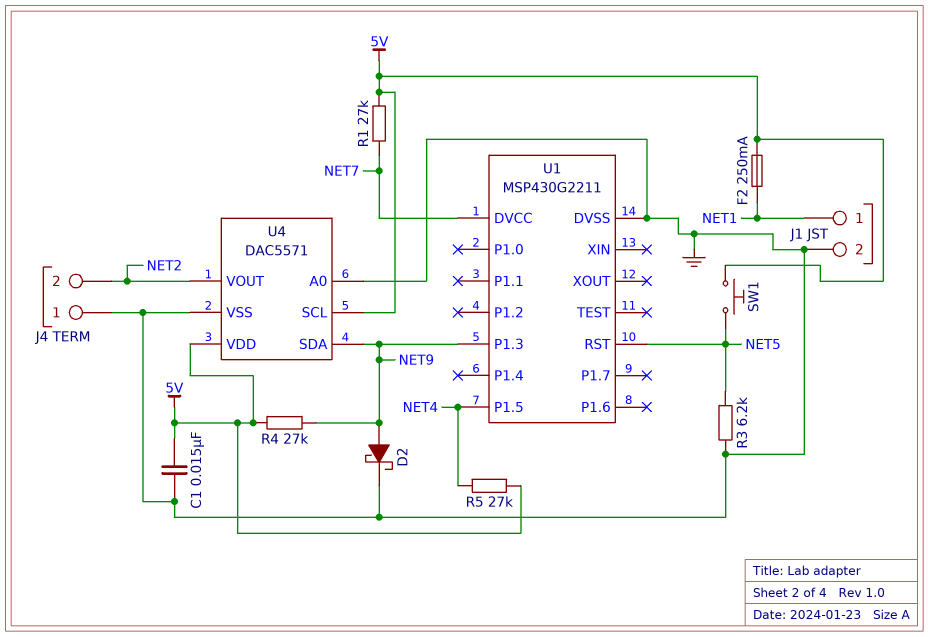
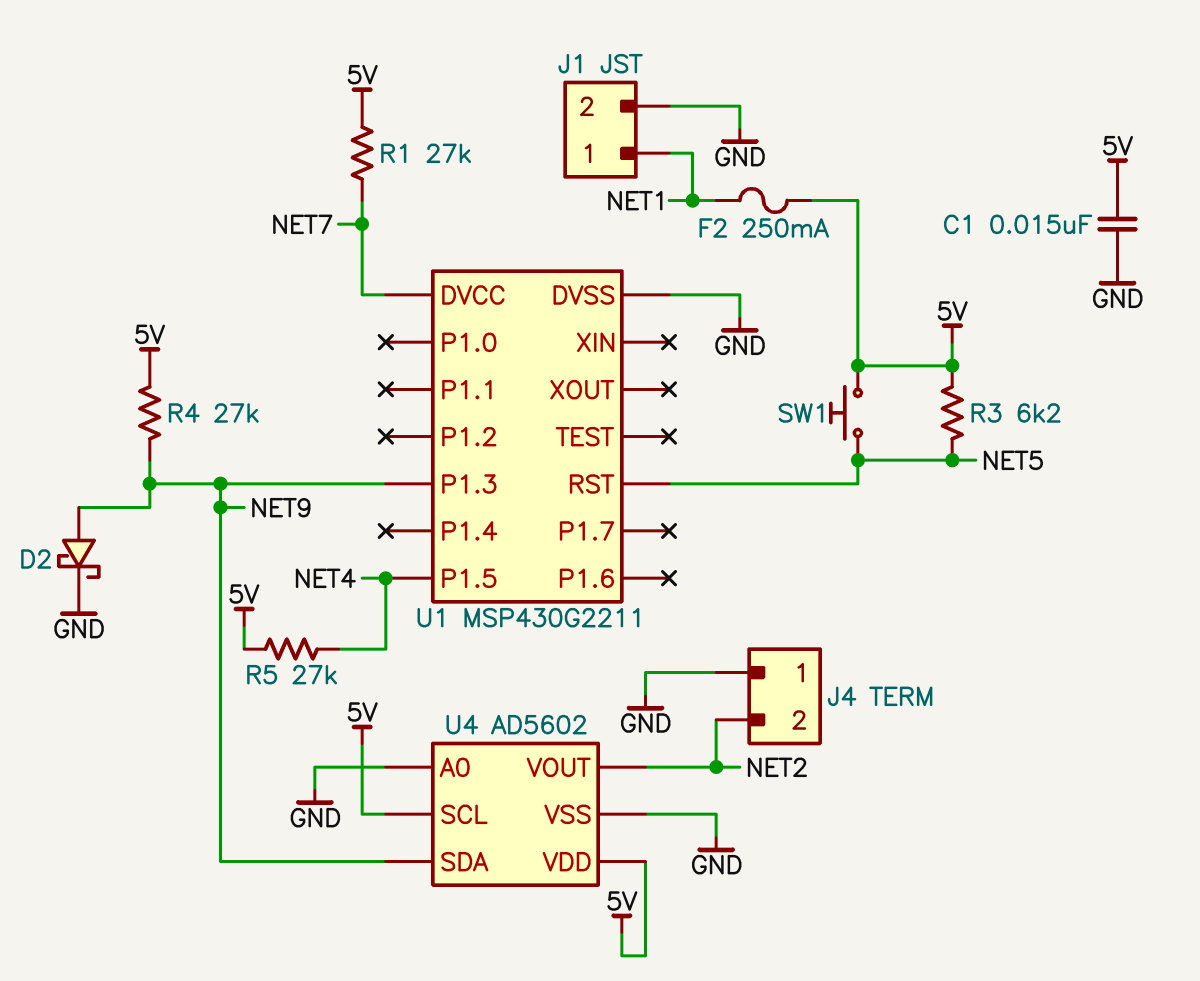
R3: 6.2k (GND, NET5) -> 6.2k (5V, NET5)
U4: DAC5571 -> AD5602

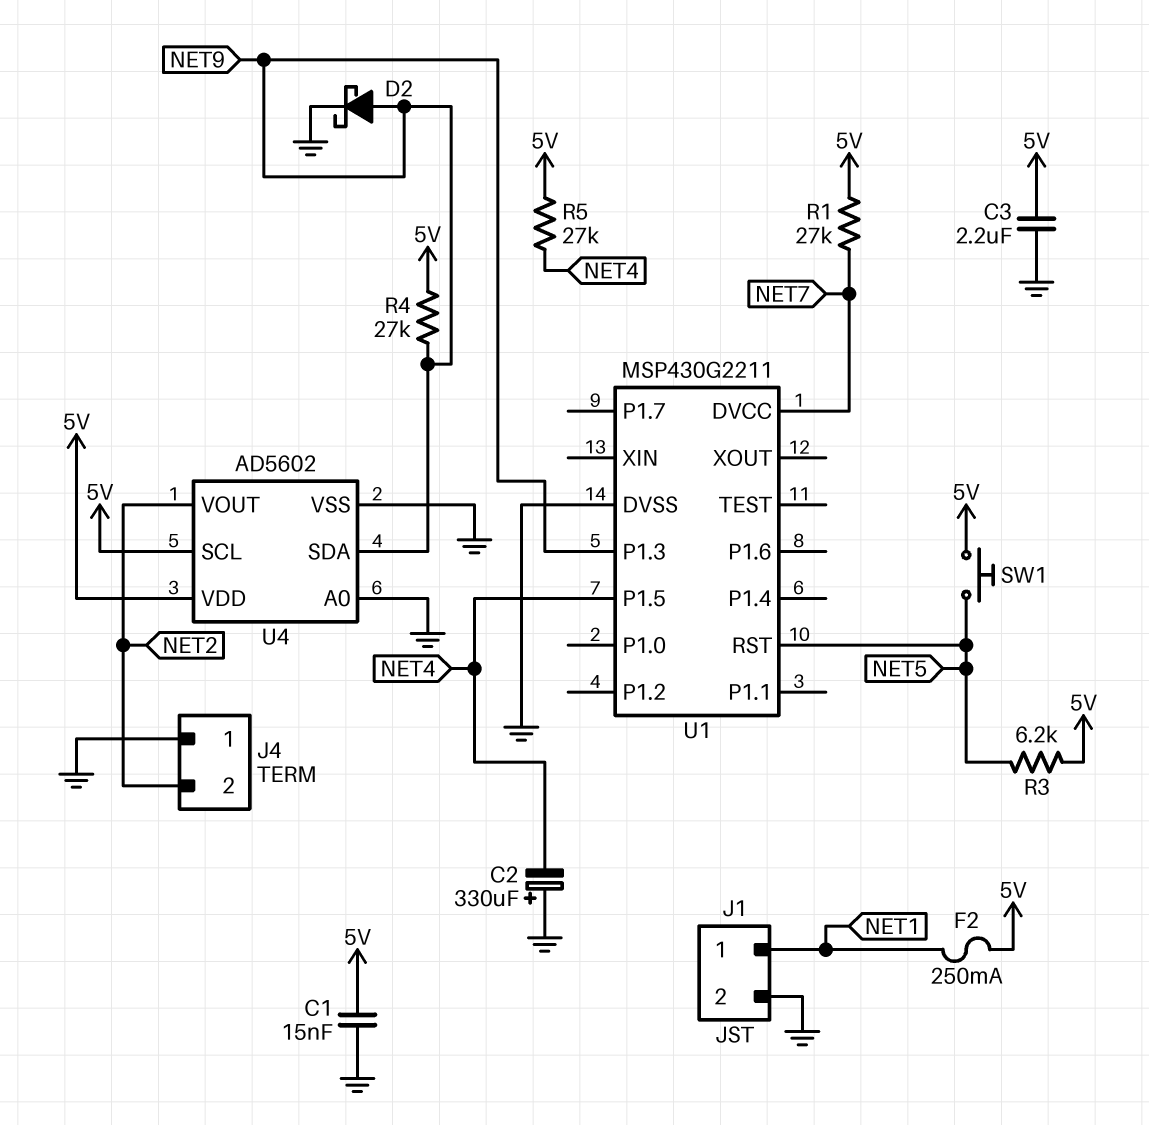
C2: none -> 330uF (plus GND, minus NET4)
C3: none -> 2.2uF (5V, GND)

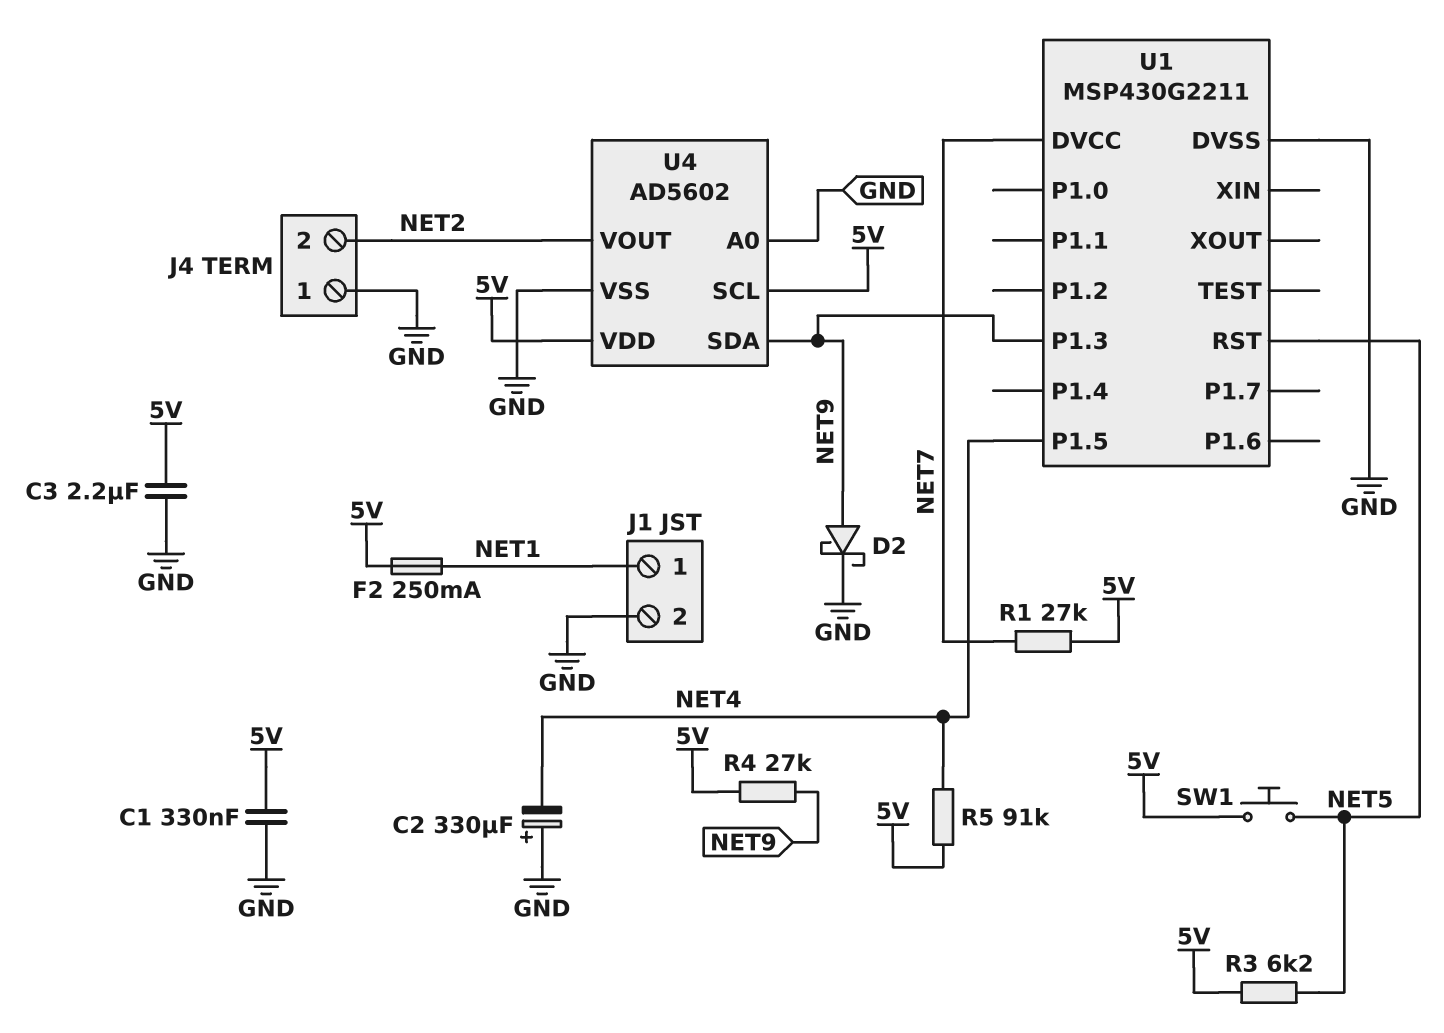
C1: 15nF (5V, GND) -> 330nF (5V, GND)
R5: 27k (5V, NET4) -> 91k (5V, NET4)

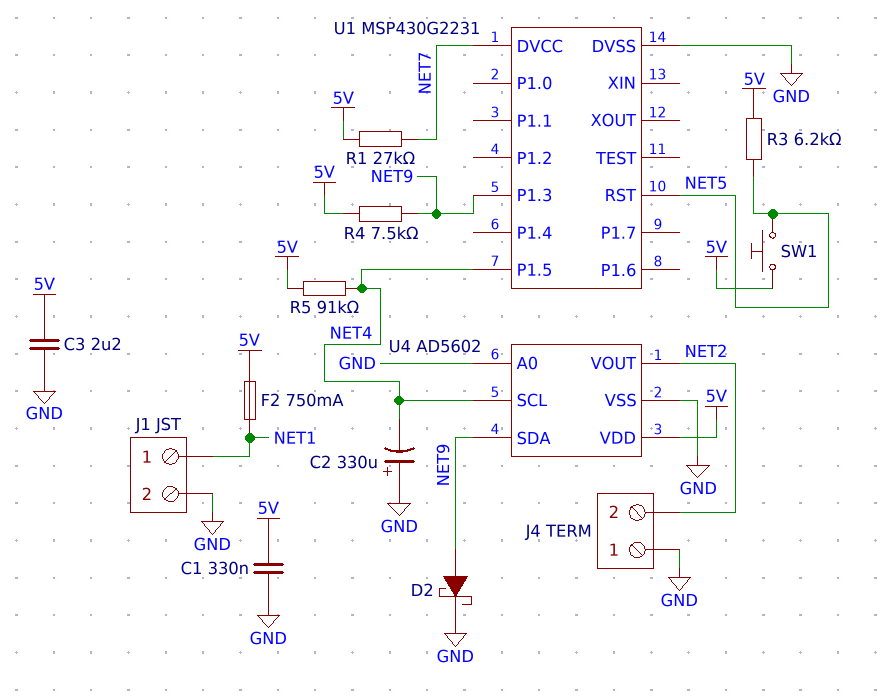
F2: 250mA (5V, NET1) -> 750mA (5V, NET1)
R4: 27k (5V, NET9) -> 7.5k (5V, NET9)
U1: MSP430G2211 -> MSP430G2231
U4 pin SCL: 5V -> NET4

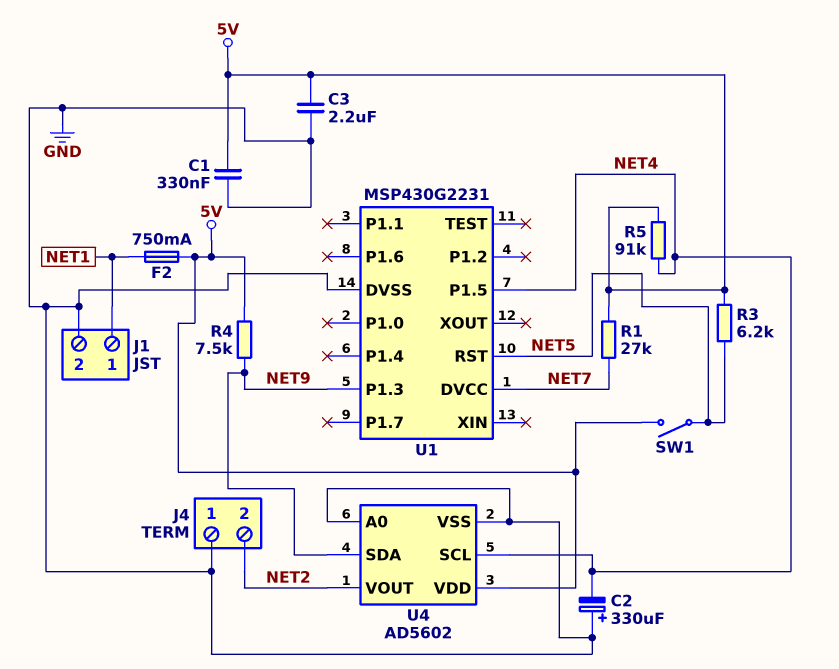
D2: schottky (A NET9, K GND) -> none
SW1: button (5V, NET5) -> switch (5V, NET5)

